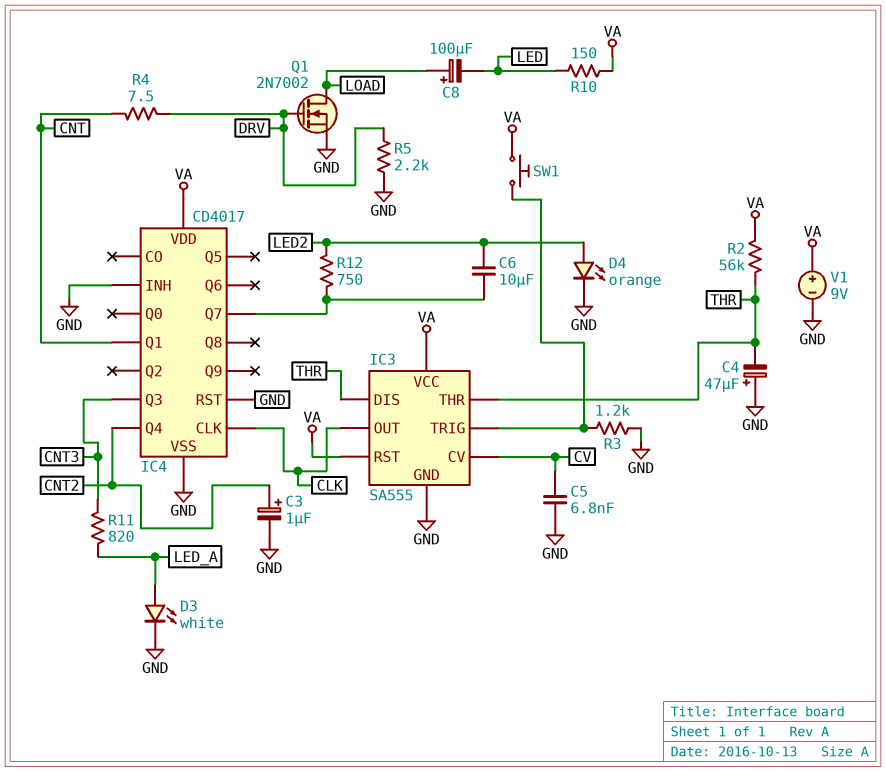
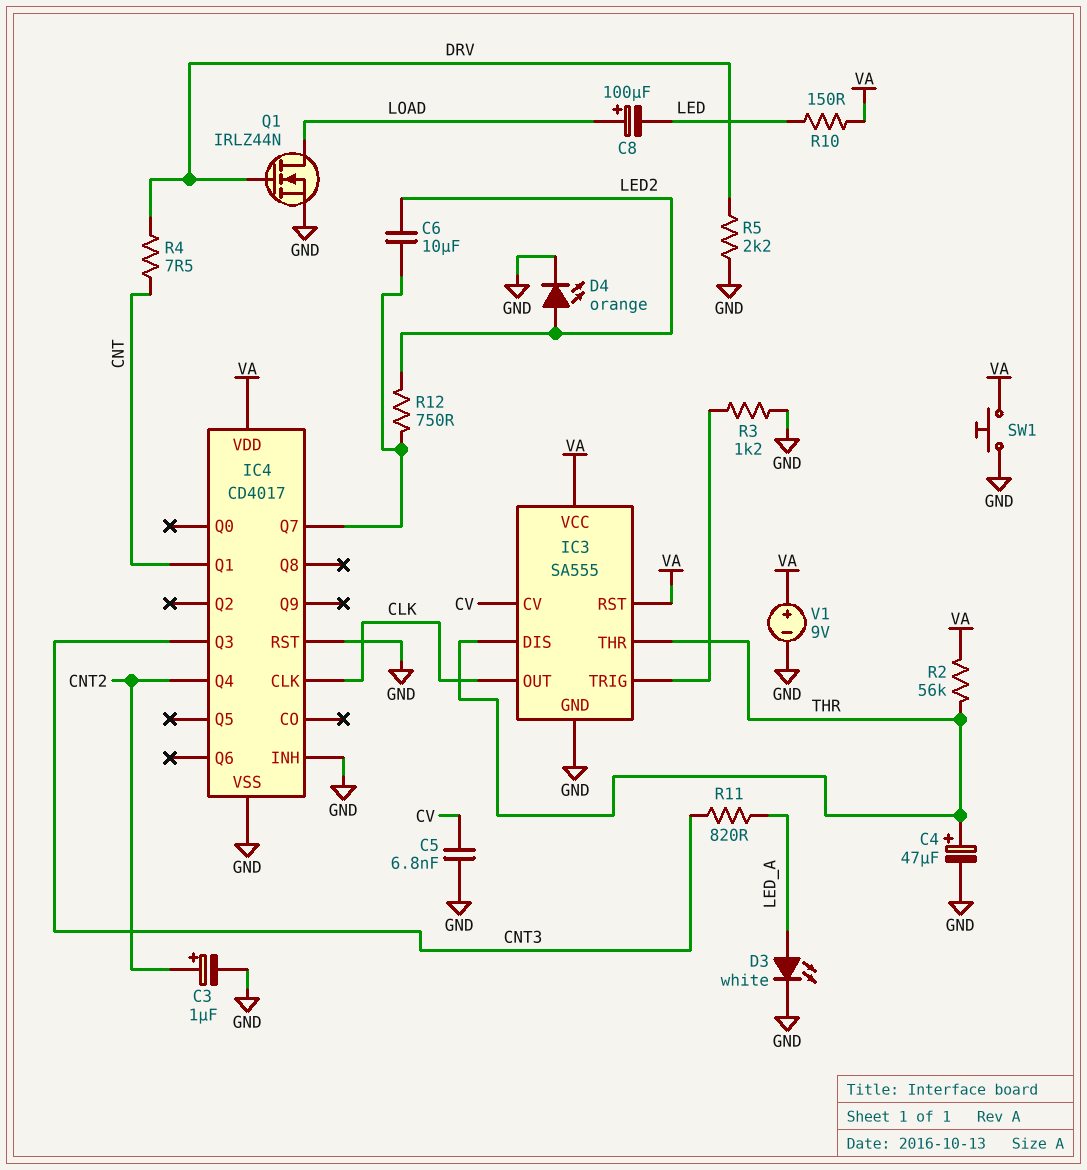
C4: 47uF (plus GND, minus THR) -> 47uF (plus THR, minus GND)
Q1: NMOS 2N7002 (G DRV, D LOAD, S GND) -> NMOS IRLZ44N (G DRV, D LOAD, S GND)
SW1: button (IC3/TRIG, VA) -> button (GND, VA)

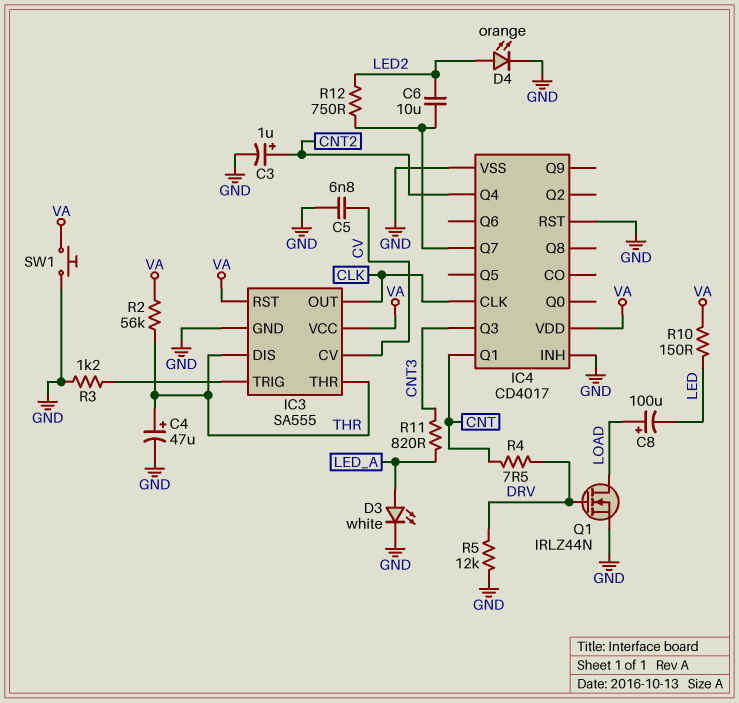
R5: 2.2k (DRV, GND) -> 12k (DRV, GND)
V1: 9V (plus VA, minus GND) -> none

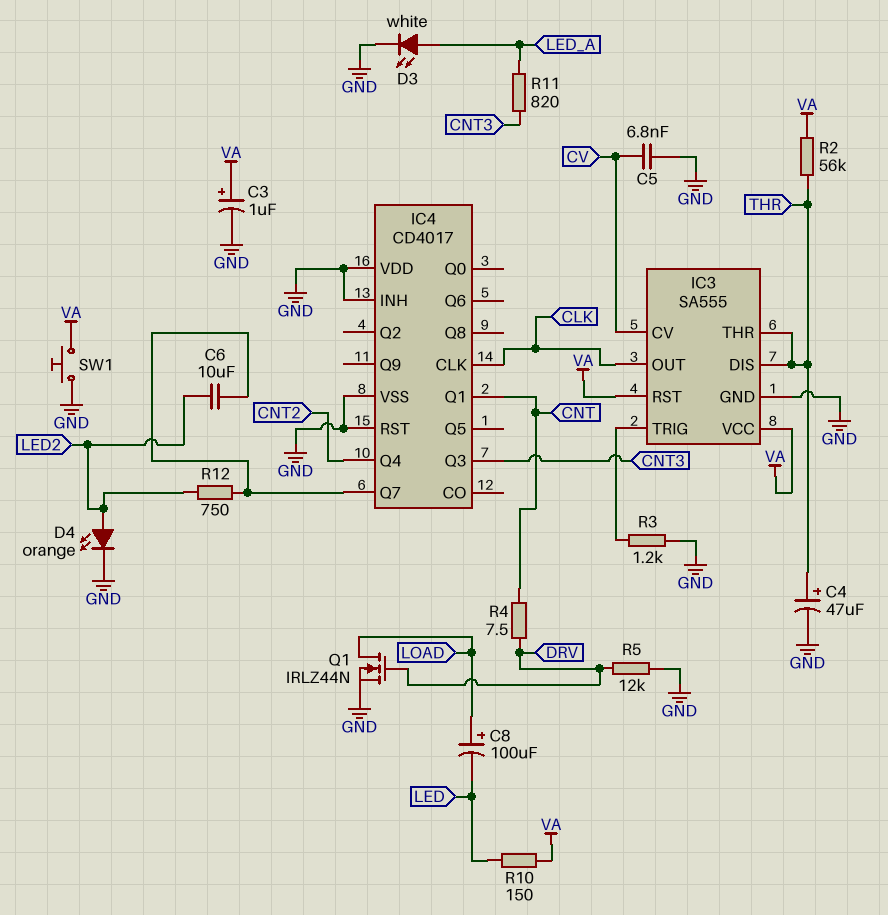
C3: 1uF (plus CNT2, minus GND) -> 1uF (plus VA, minus GND)
IC4 pin VDD: VA -> GND

